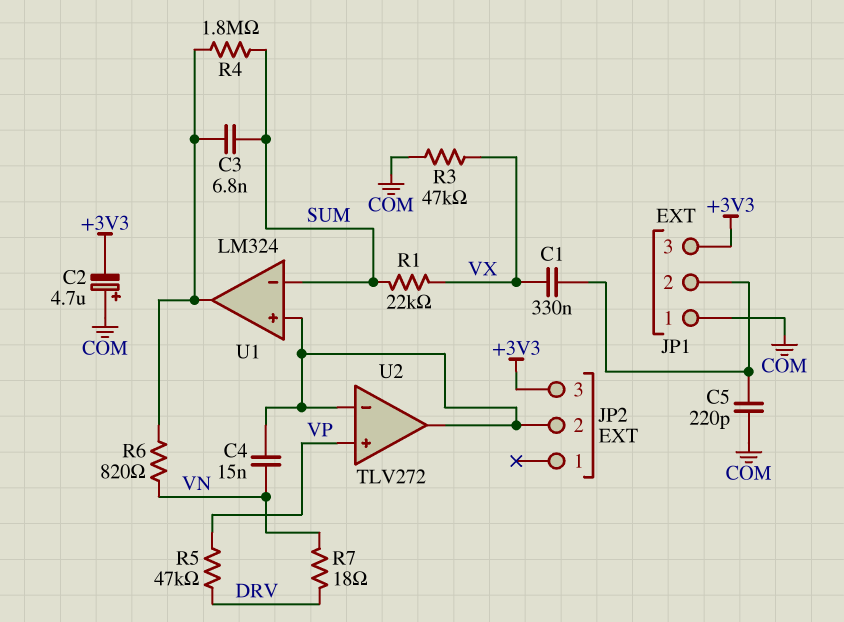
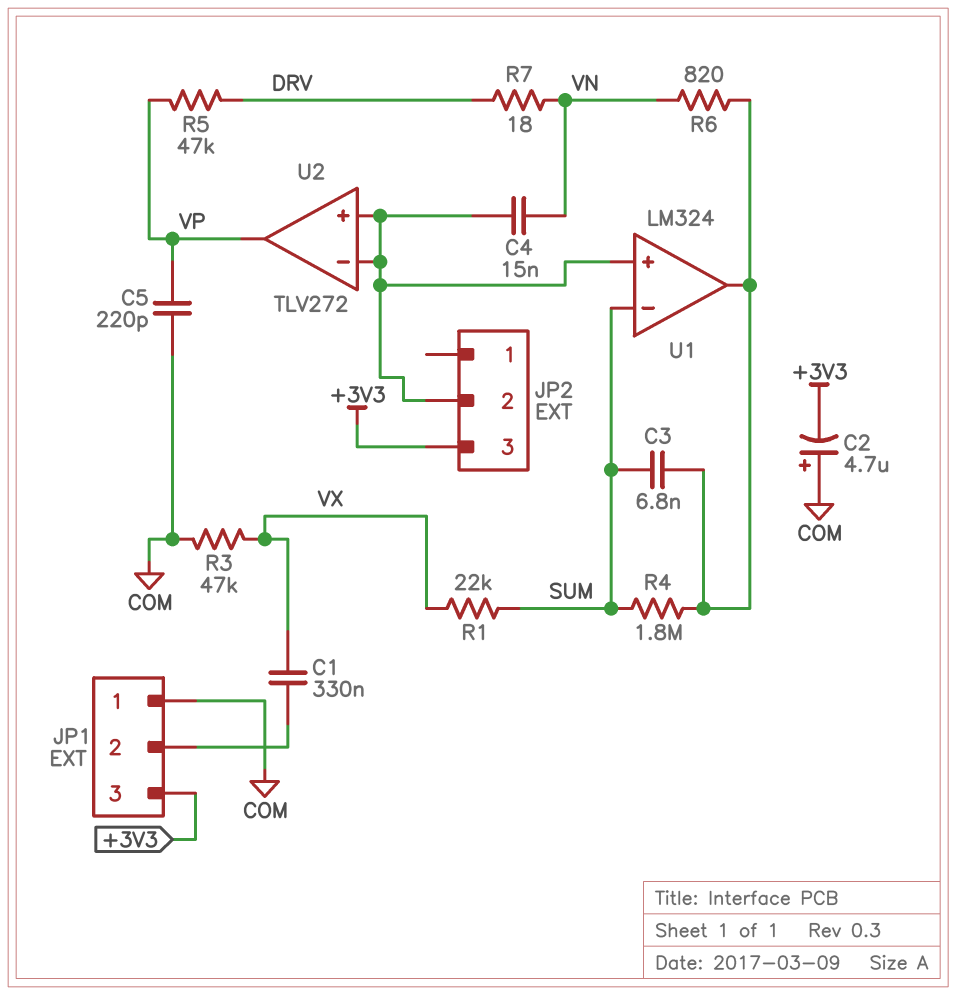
C5: 220pF (COM, JP1/2) -> 220pF (COM, VP)
U2 pin in+: VP -> JP2/2
U2 pin out: JP2/2 -> VP

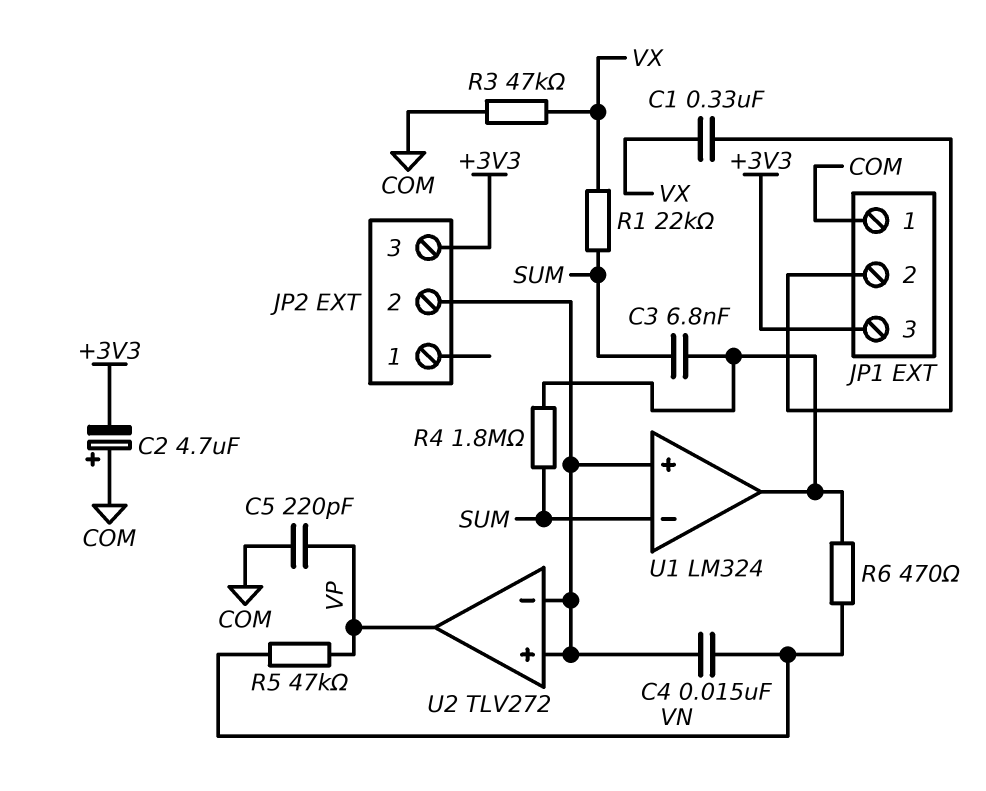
R5: 47k (DRV, VP) -> 47k (VN, VP)
R6: 820 (U1/out, VN) -> 470 (U1/out, VN)
R7: 18 (DRV, VN) -> none

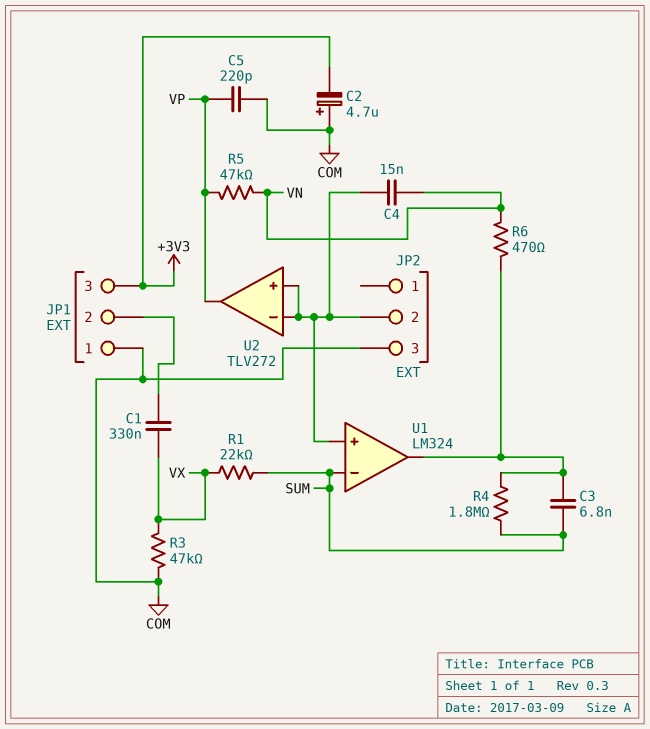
JP2 pin 3: +3V3 -> COM

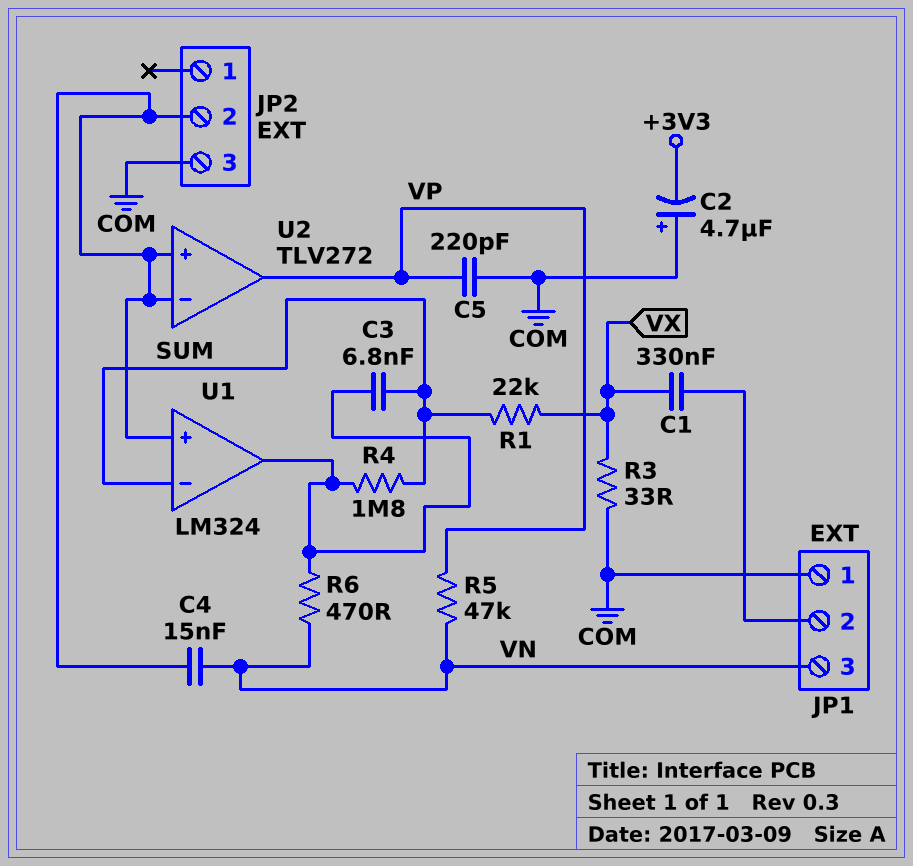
JP1 pin 3: +3V3 -> VN
R3: 47k (COM, VX) -> 33 (COM, VX)

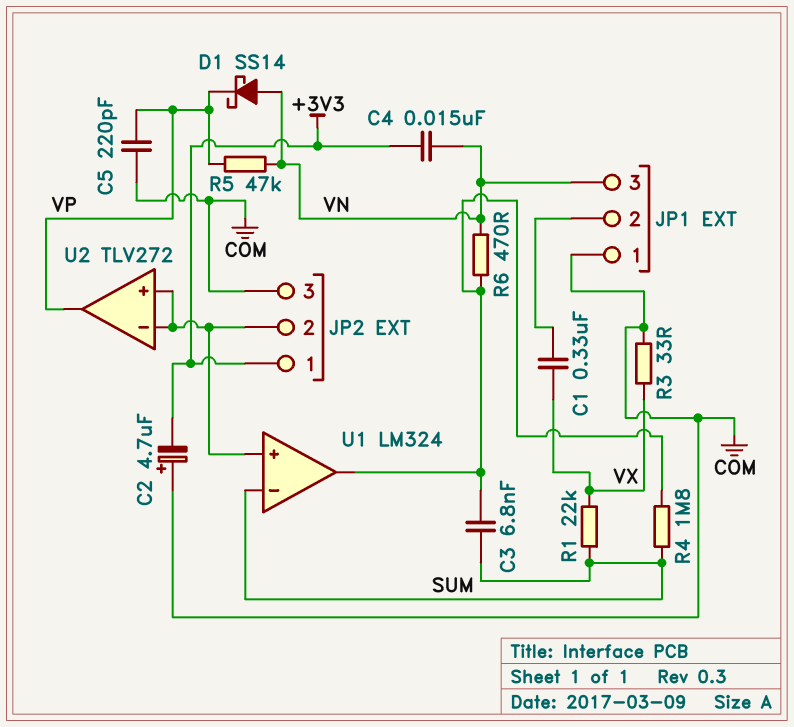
C4: 15nF (JP2/2, VN) -> 15nF (+3V3, VN)
D1: none -> schottky SS14 (A VN, K VP)
JP2 pin 1: none -> +3V3

